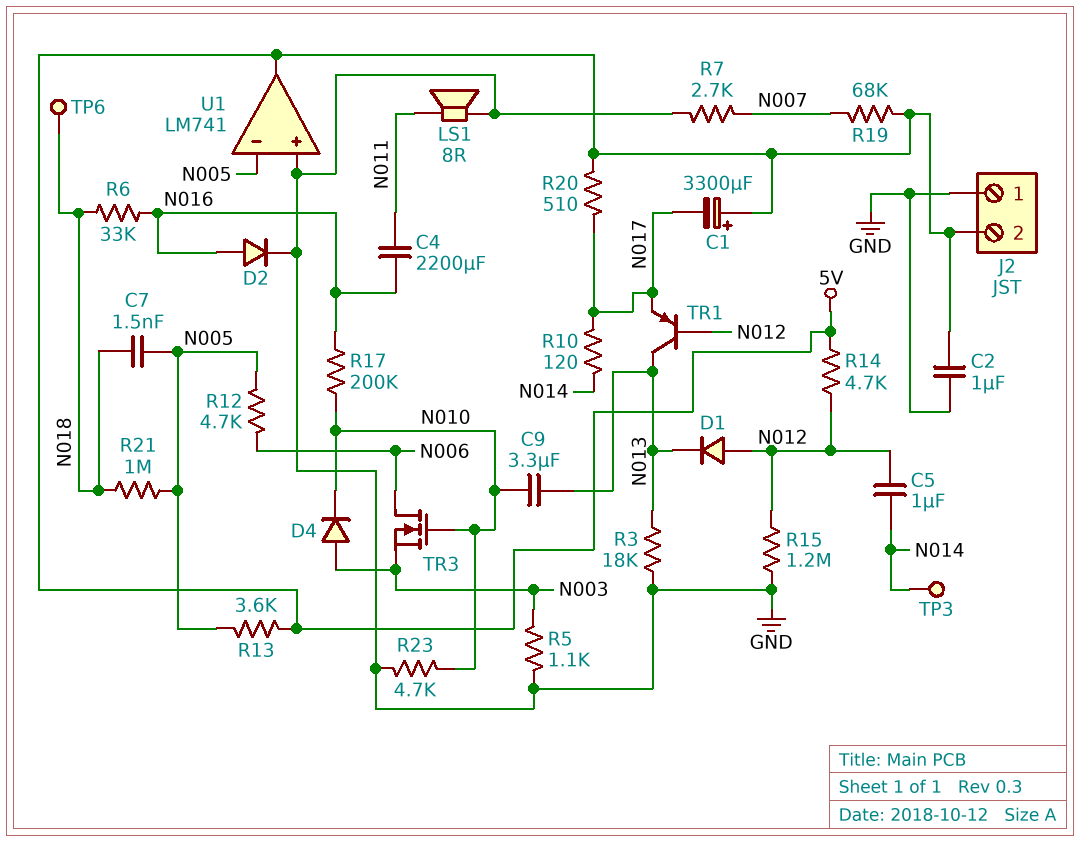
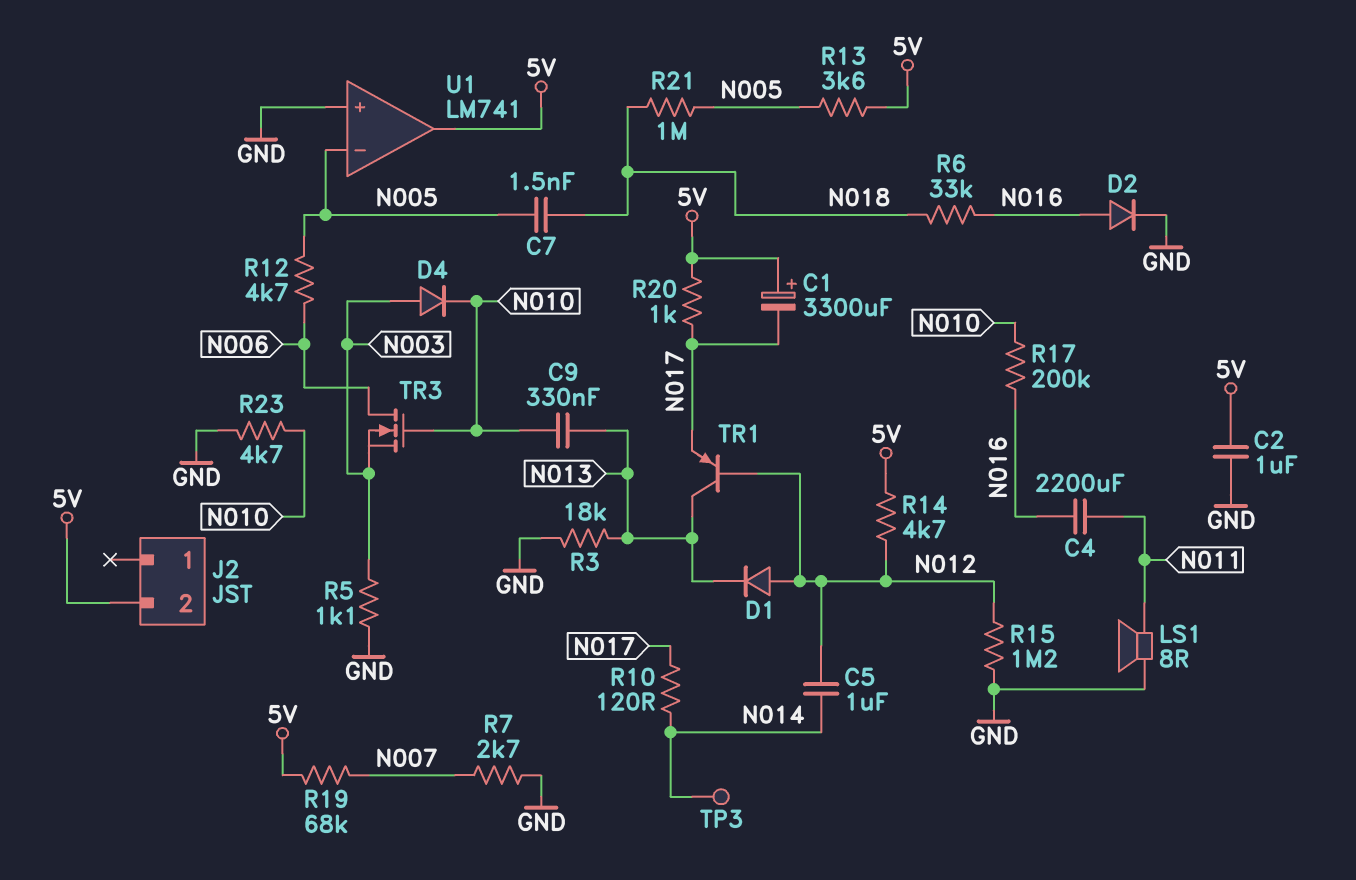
C9: 3.3uF (N010, N013) -> 330nF (N010, N013)
J2 pin 1: GND -> none
R20: 510 (5V, N017) -> 1k (5V, N017)
TP6: test point (N018) -> none

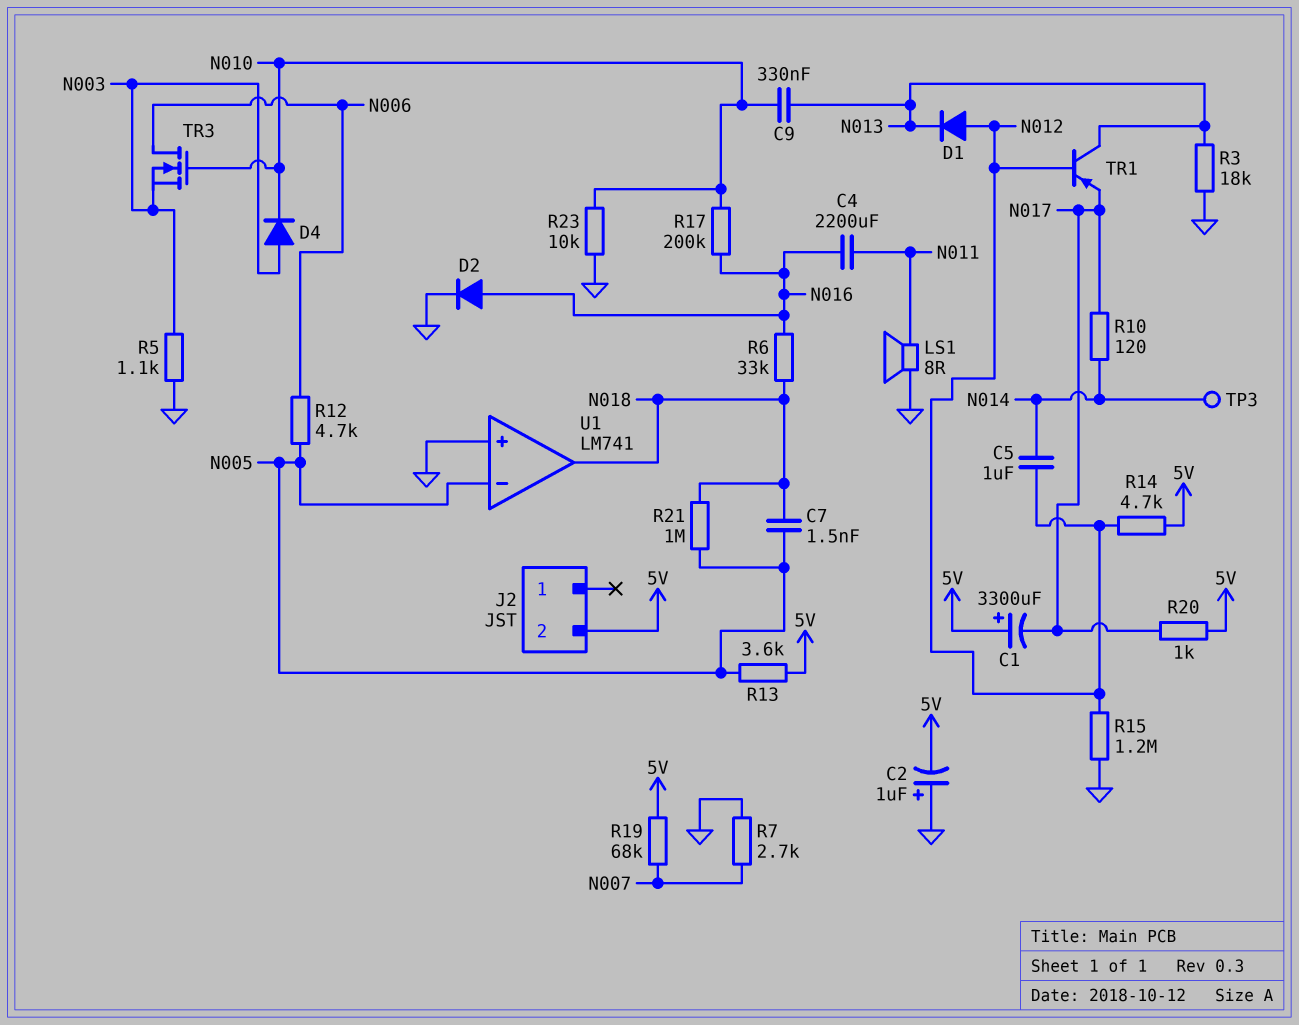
C2: 1uF (5V, GND) -> 1uF (plus GND, minus 5V)
R23: 4.7k (GND, N010) -> 10k (GND, N010)
U1 pin out: 5V -> N018

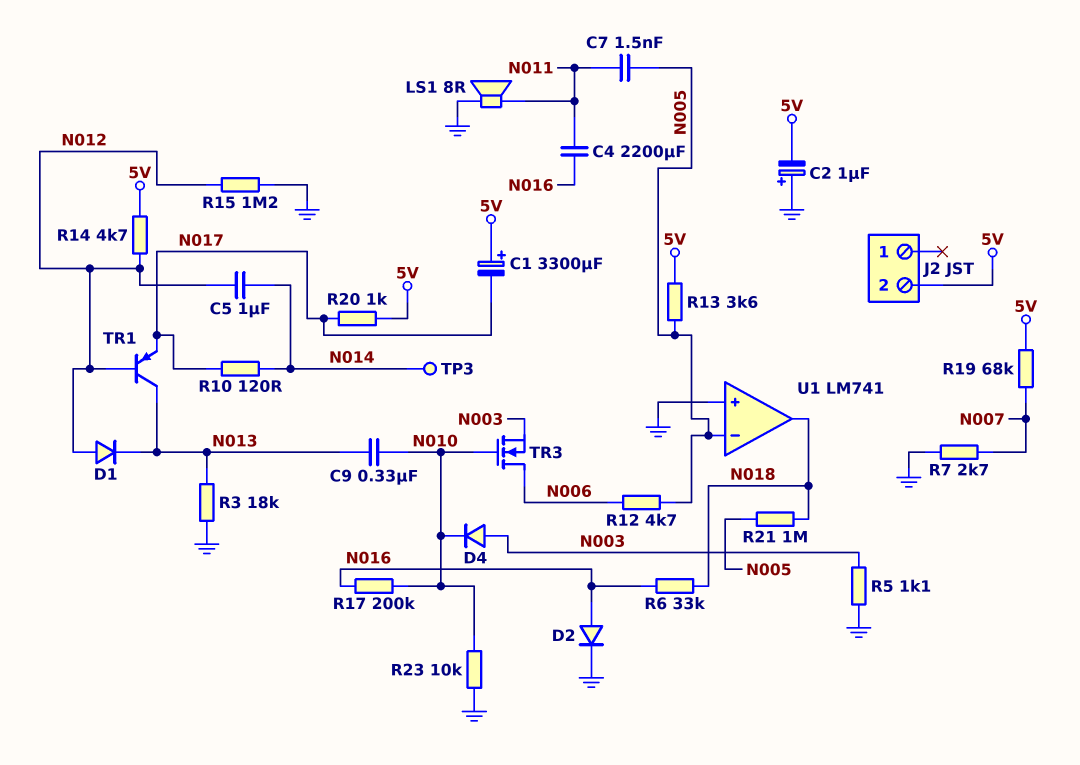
C7: 1.5nF (N005, N018) -> 1.5nF (N005, N011)

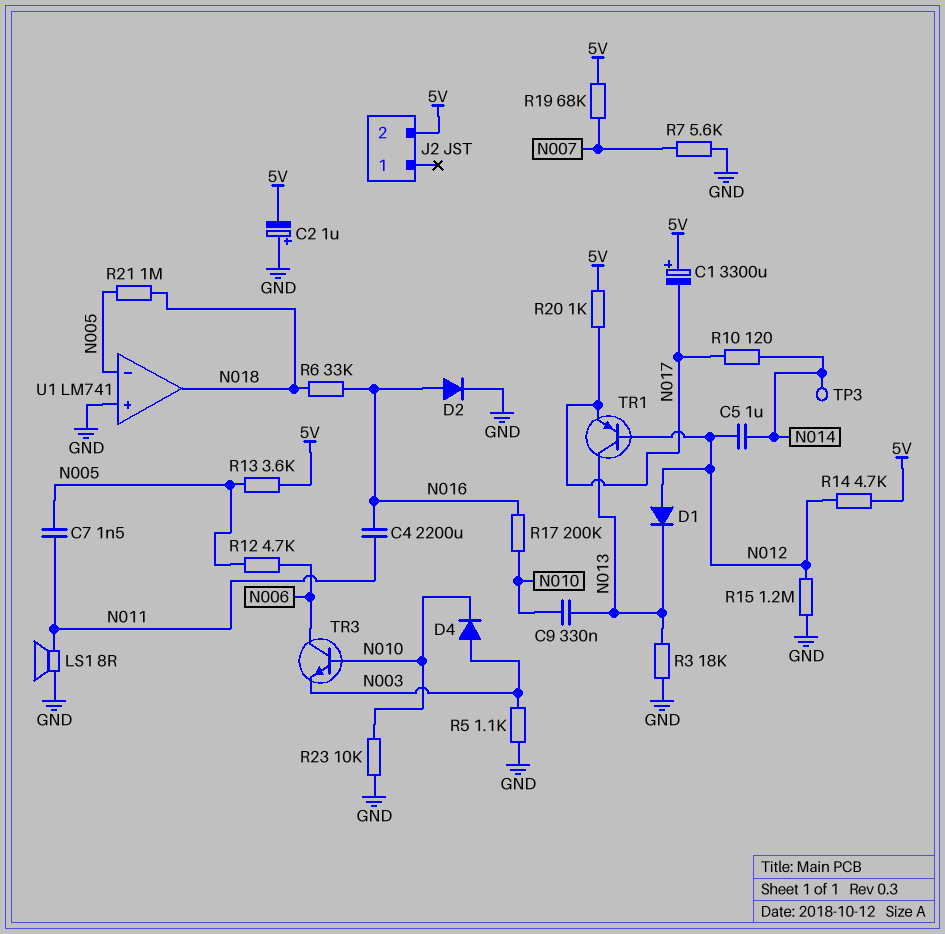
R7: 2.7k (GND, N007) -> 5.6k (GND, N007)
TR3: NMOS (G N010, D N006, S N003) -> NPN (B N010, C N006, E N003)

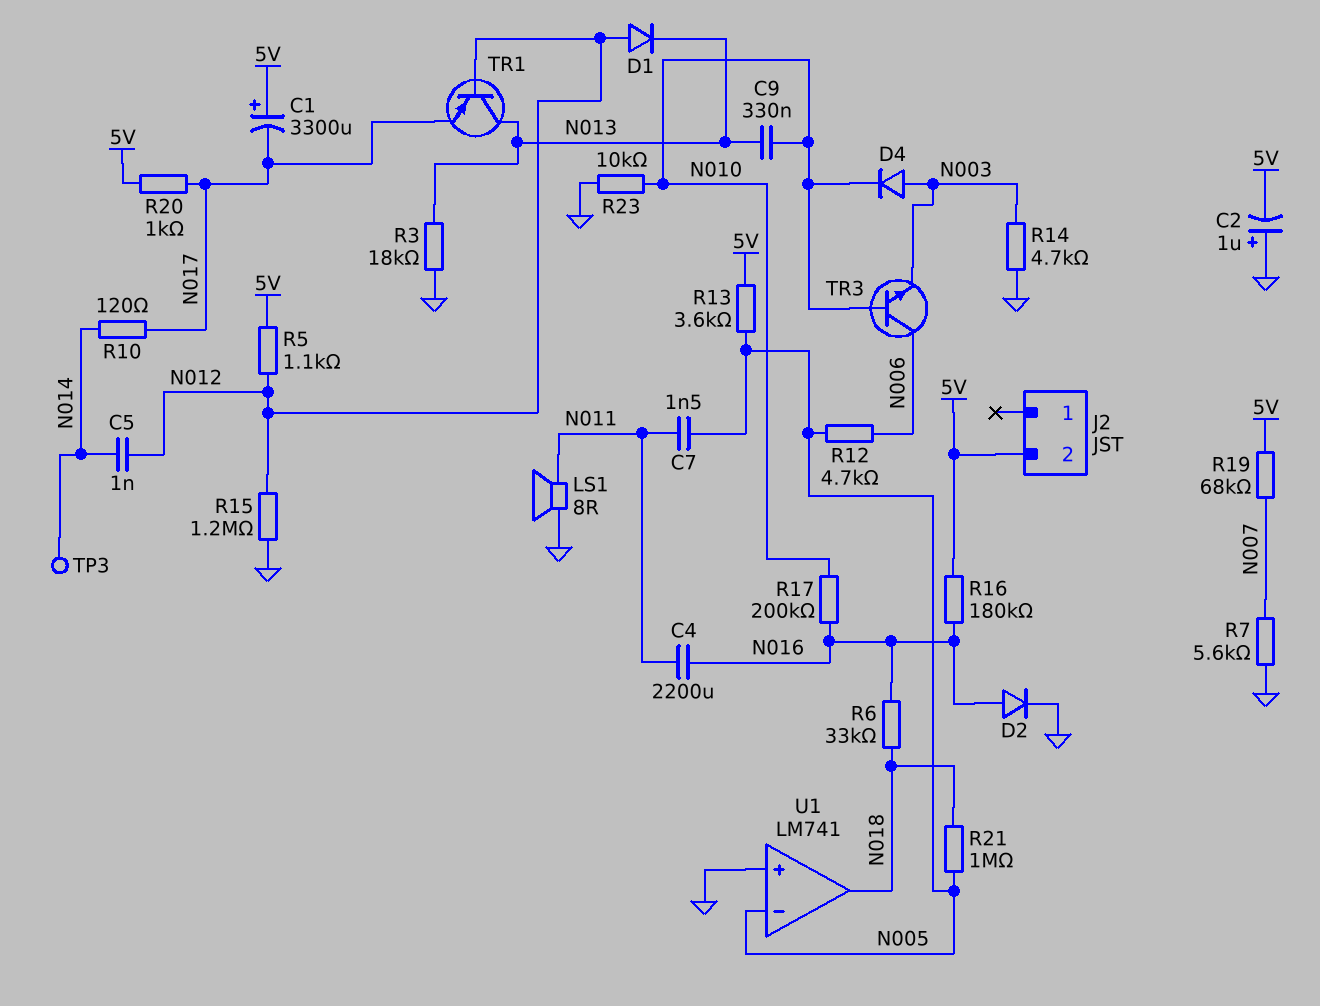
C5: 1uF (N012, N014) -> 1nF (N012, N014)
R5: 1.1k (GND, N003) -> 1.1k (5V, N012)
R14: 4.7k (5V, N012) -> 4.7k (GND, N003)
R16: none -> 180k (5V, N016)

